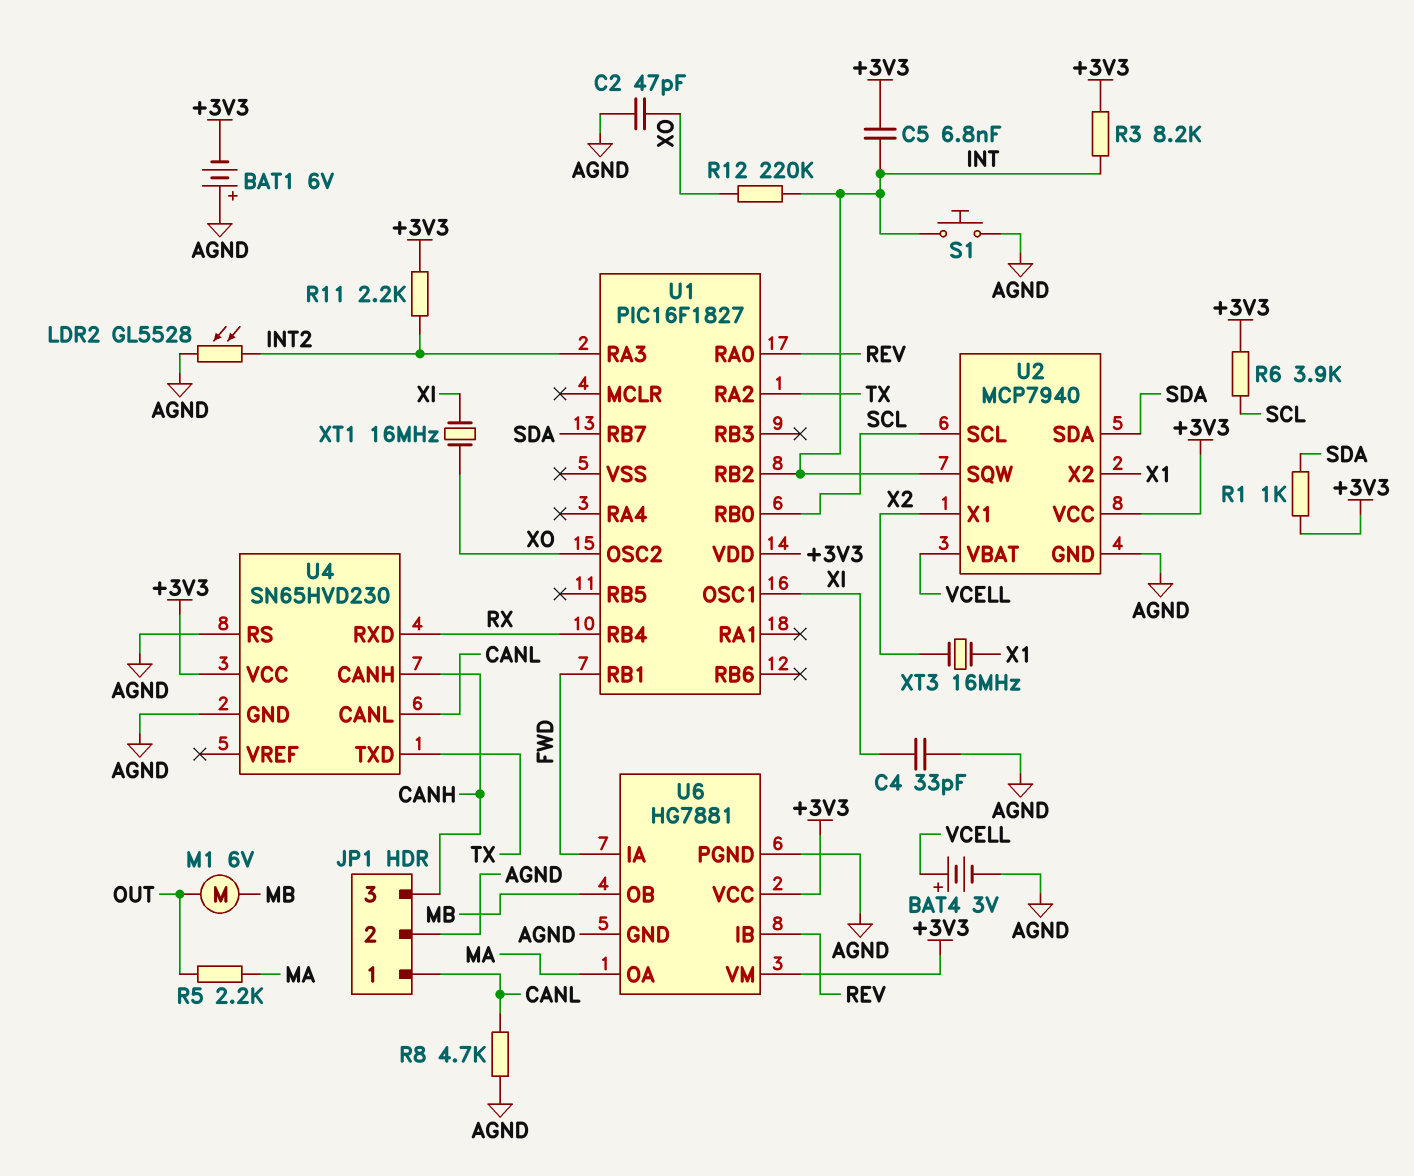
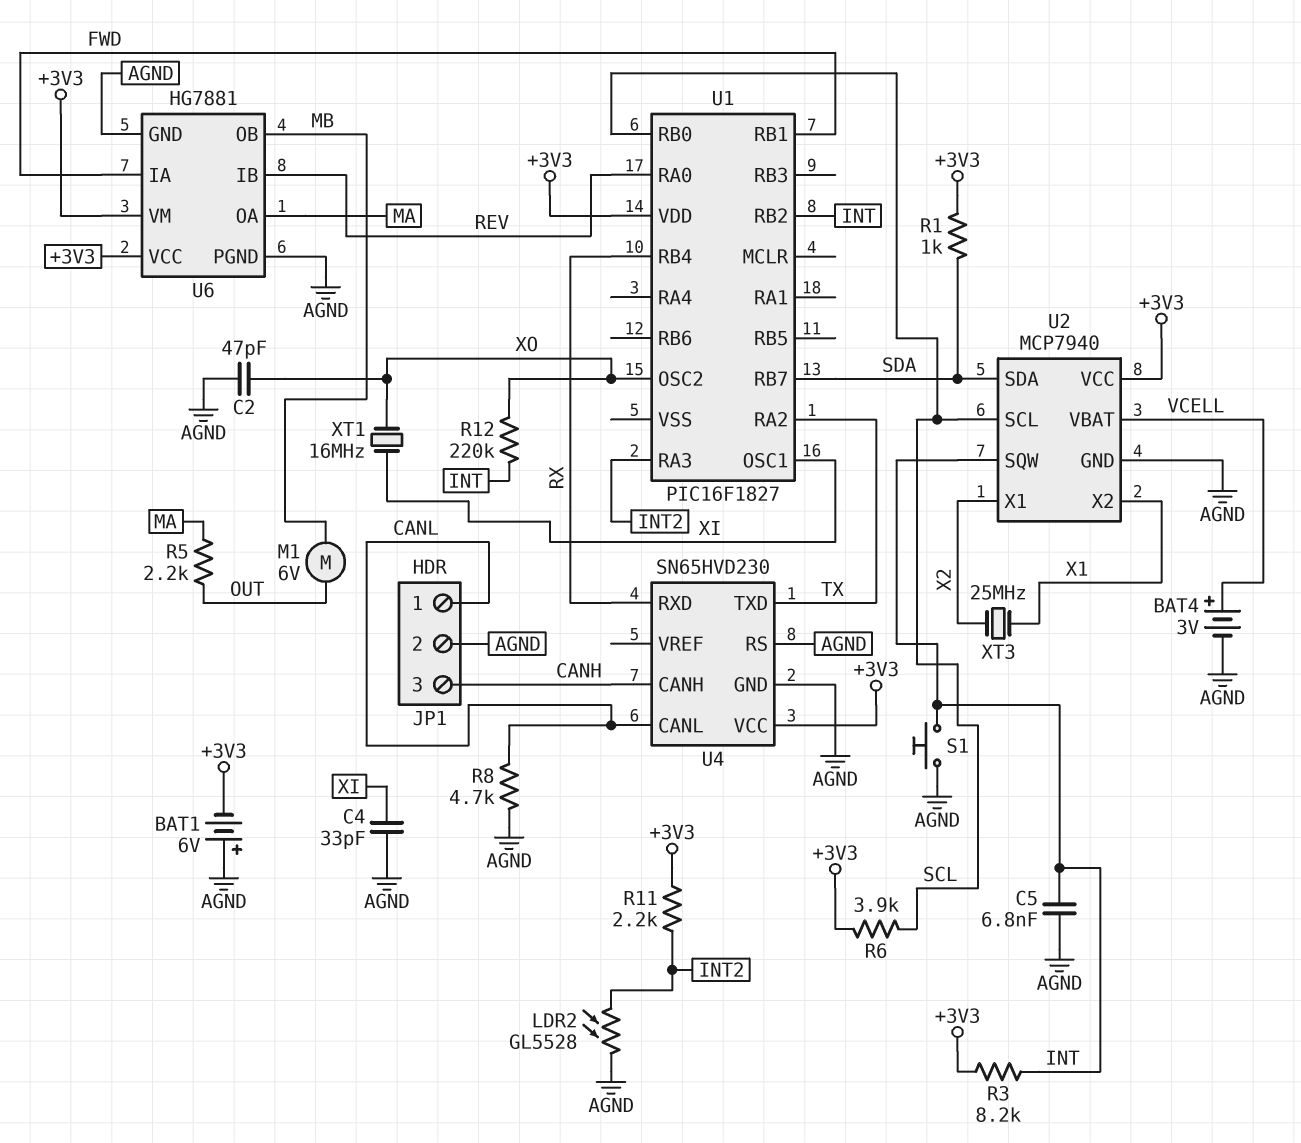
C5: 6.8nF (+3V3, INT) -> 6.8nF (AGND, INT)
XT3: 16MHz (X1, X2) -> 25MHz (X1, X2)

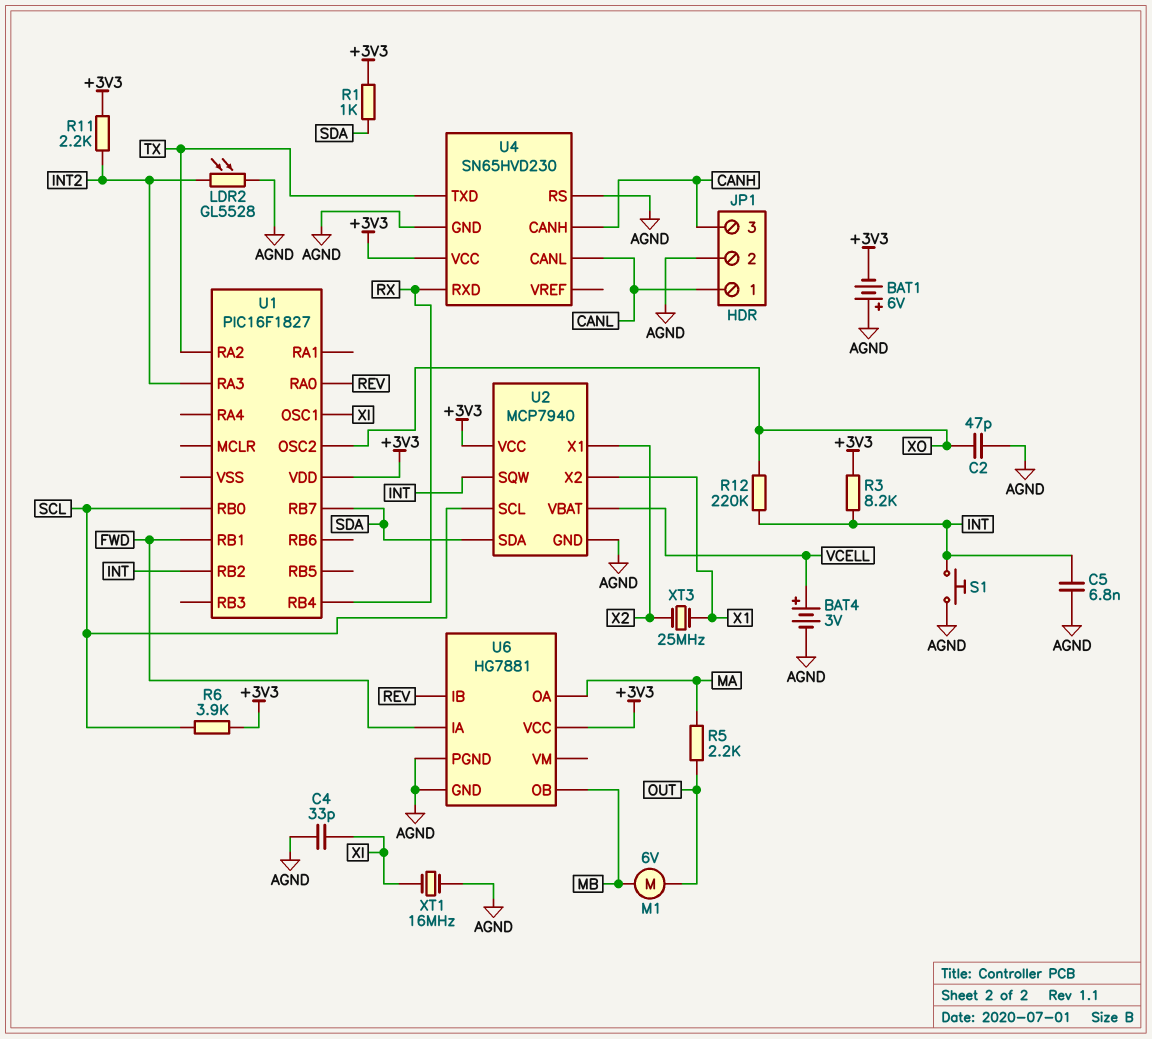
R8: 4.7k (AGND, CANL) -> none
U6 pin VM: +3V3 -> none
XT1: 16MHz (XI, XO) -> 16MHz (AGND, XI)

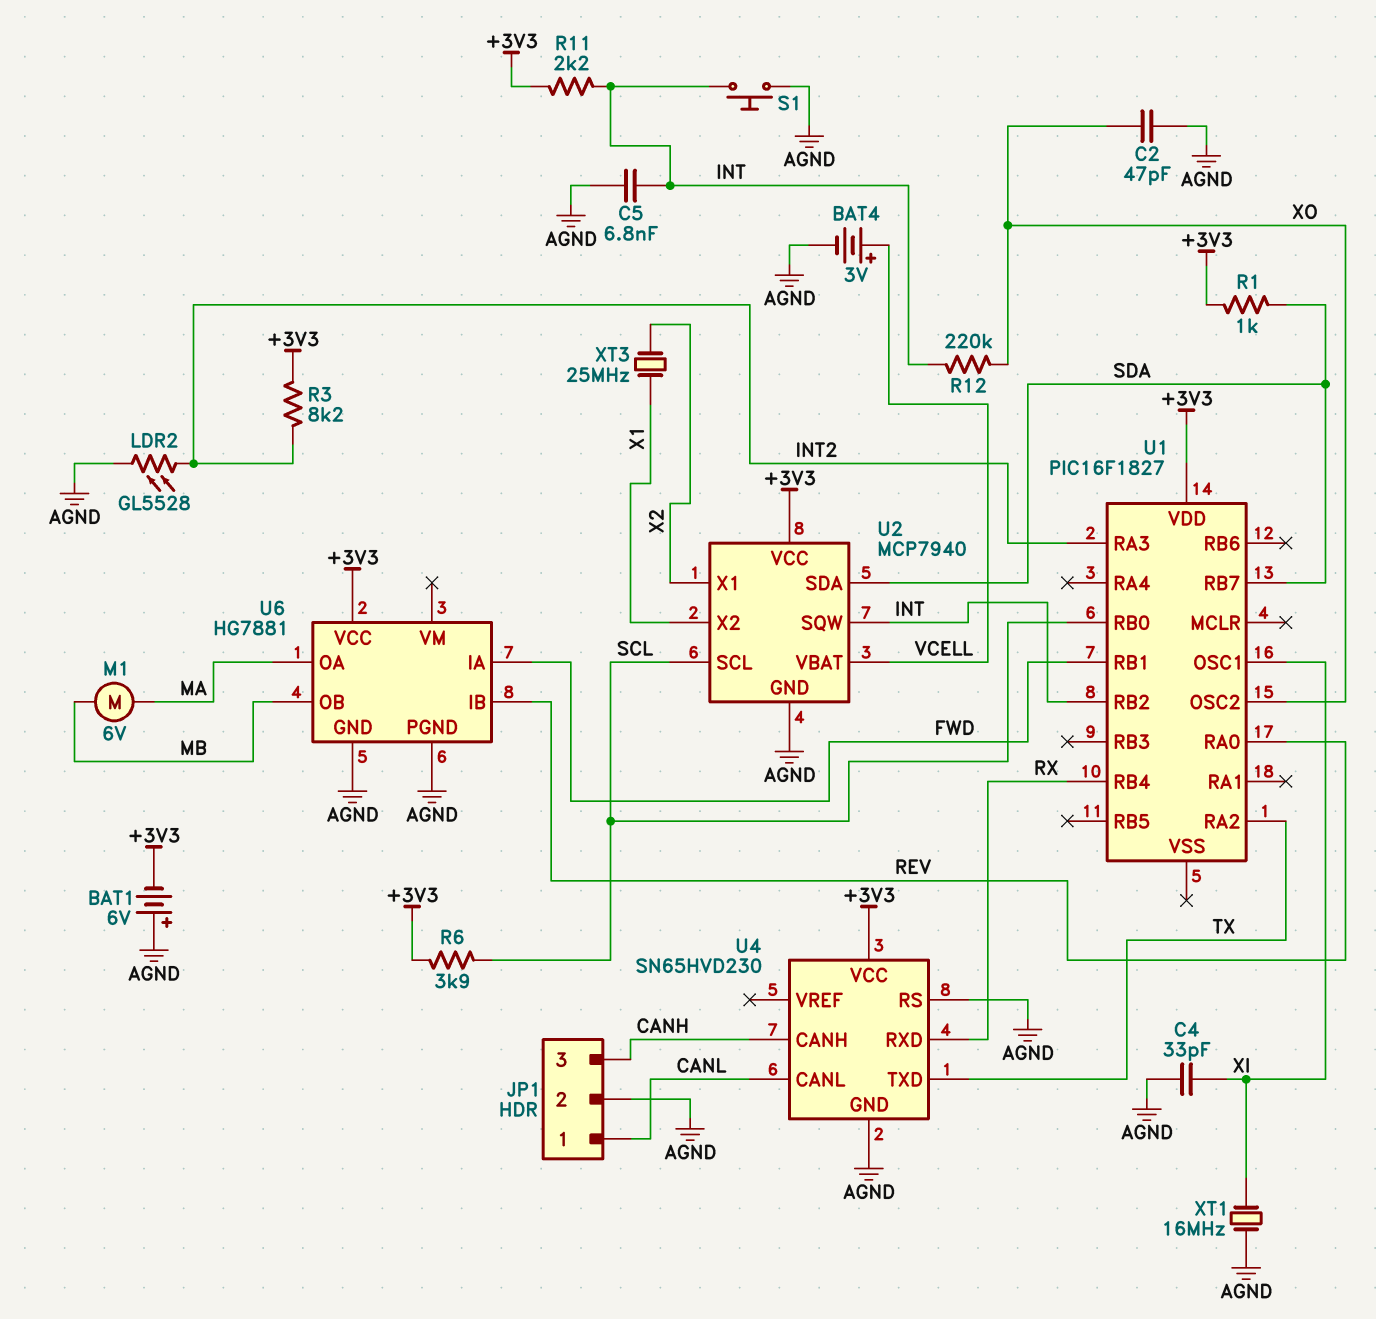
M1: motor 6V (MB, OUT) -> motor 6V (MA, MB)
R3: 8.2k (+3V3, INT) -> 8.2k (+3V3, INT2)
R5: 2.2k (MA, OUT) -> none
R11: 2.2k (+3V3, INT2) -> 2.2k (+3V3, INT)

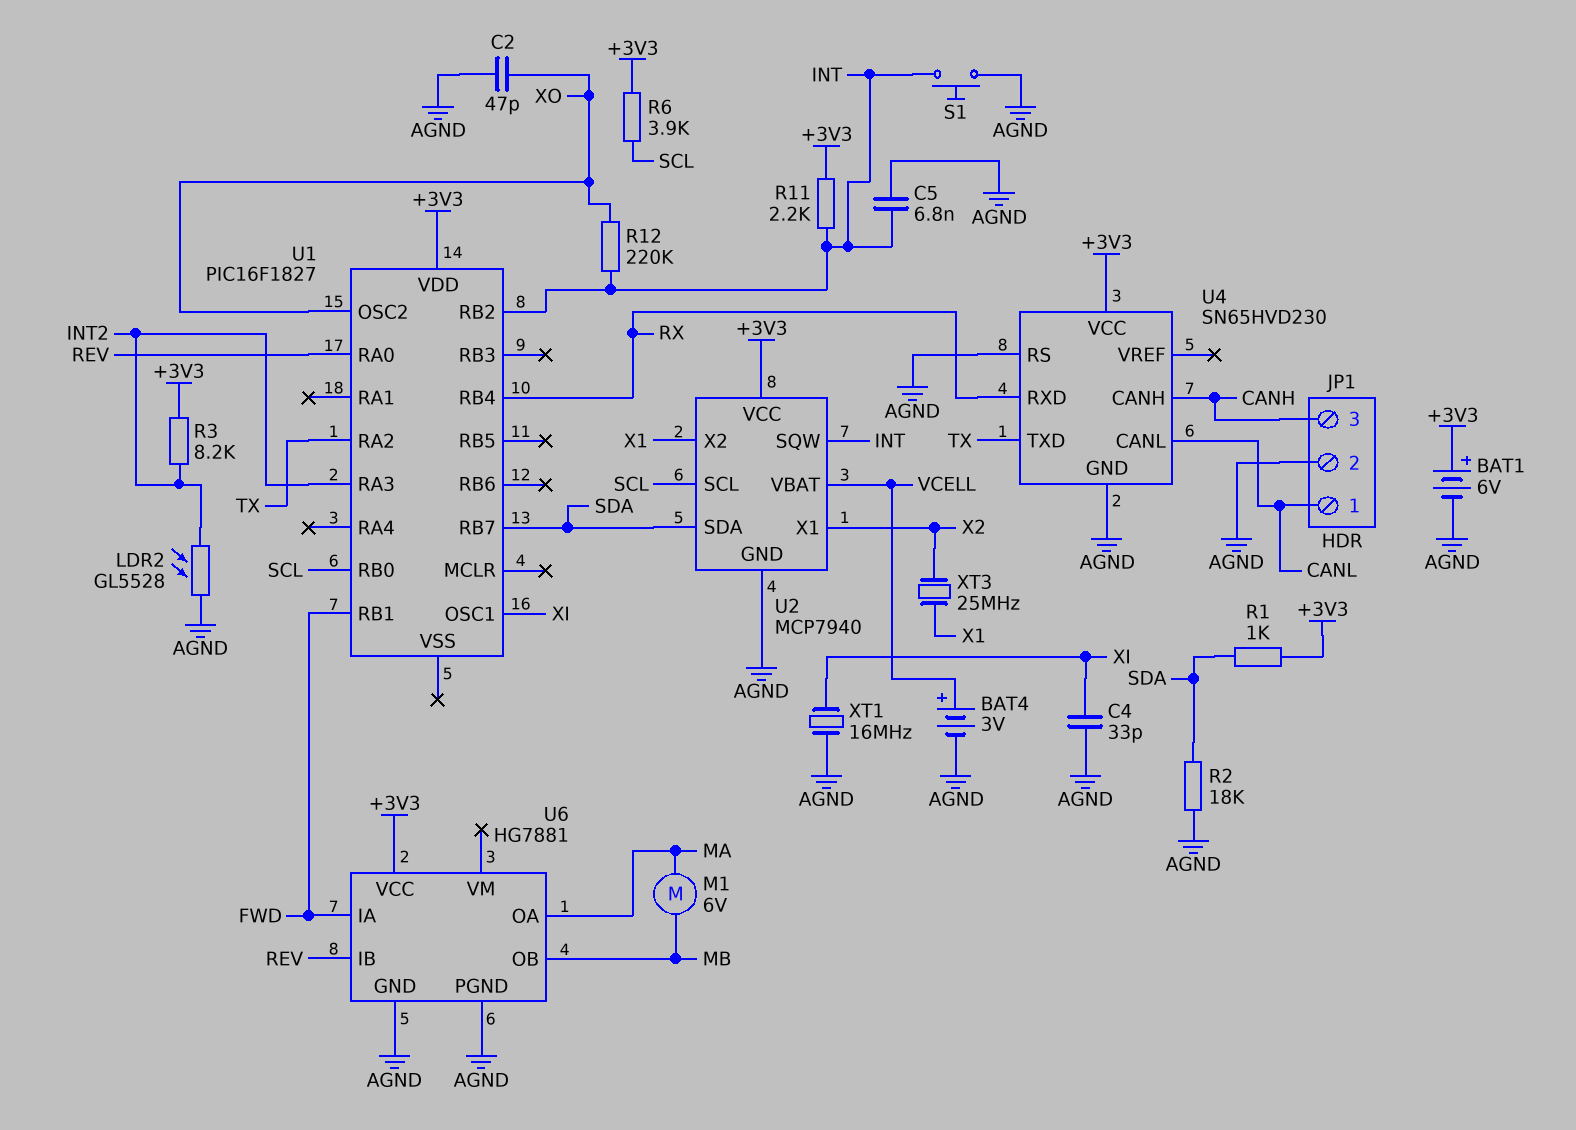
BAT1: 6V (plus AGND, minus +3V3) -> 6V (plus +3V3, minus AGND)
R2: none -> 18k (AGND, SDA)

